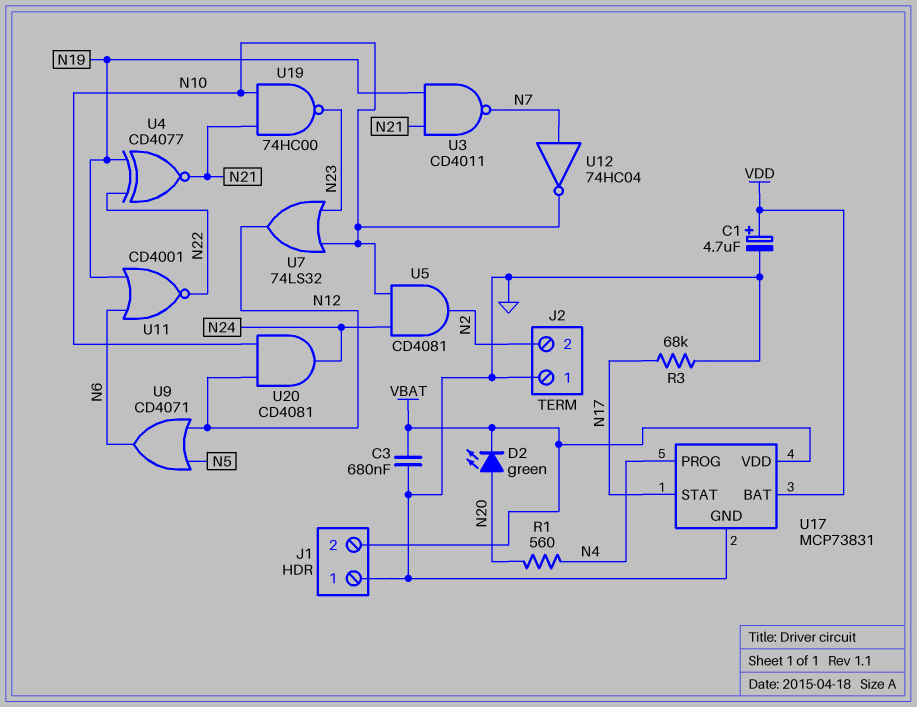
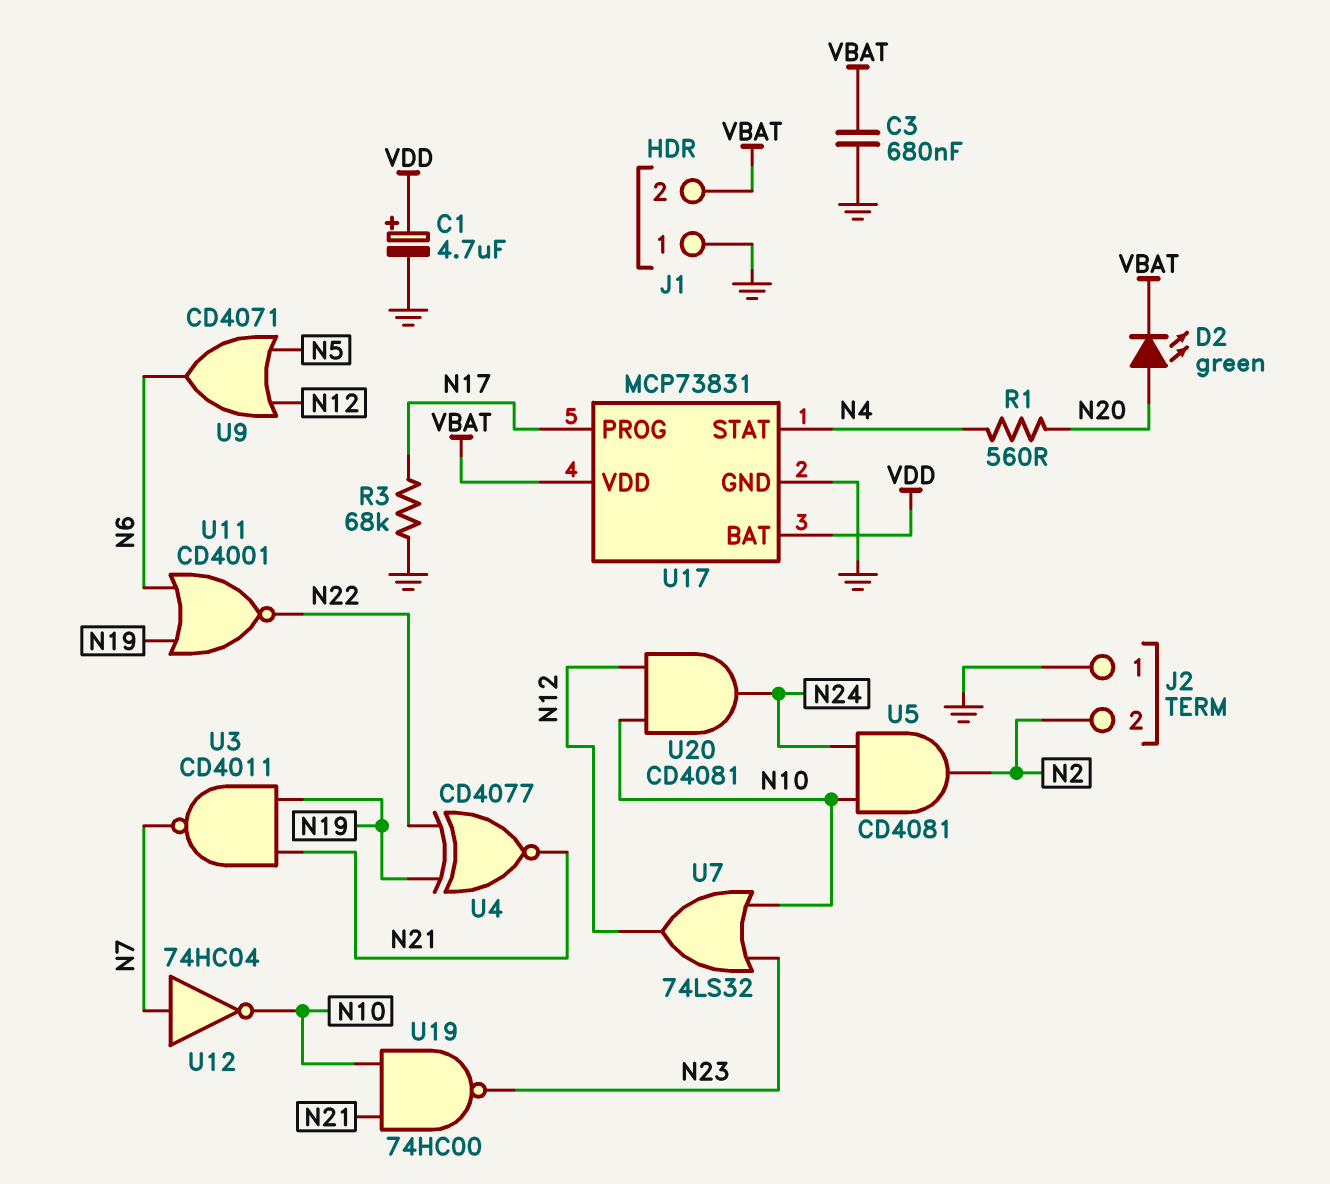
U17 pin PROG: N4 -> N17
U17 pin STAT: N17 -> N4

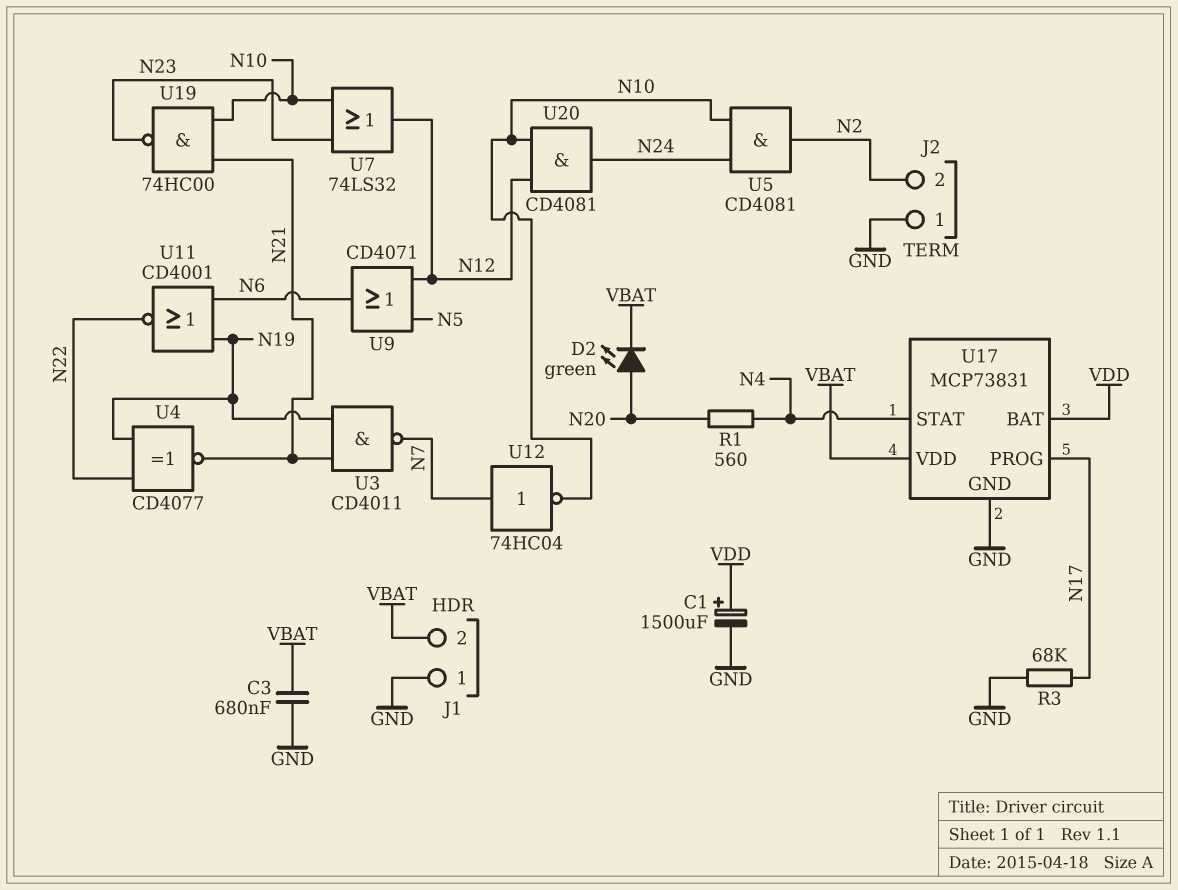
C1: 4.7uF (plus VDD, minus GND) -> 1500uF (plus VDD, minus GND)

